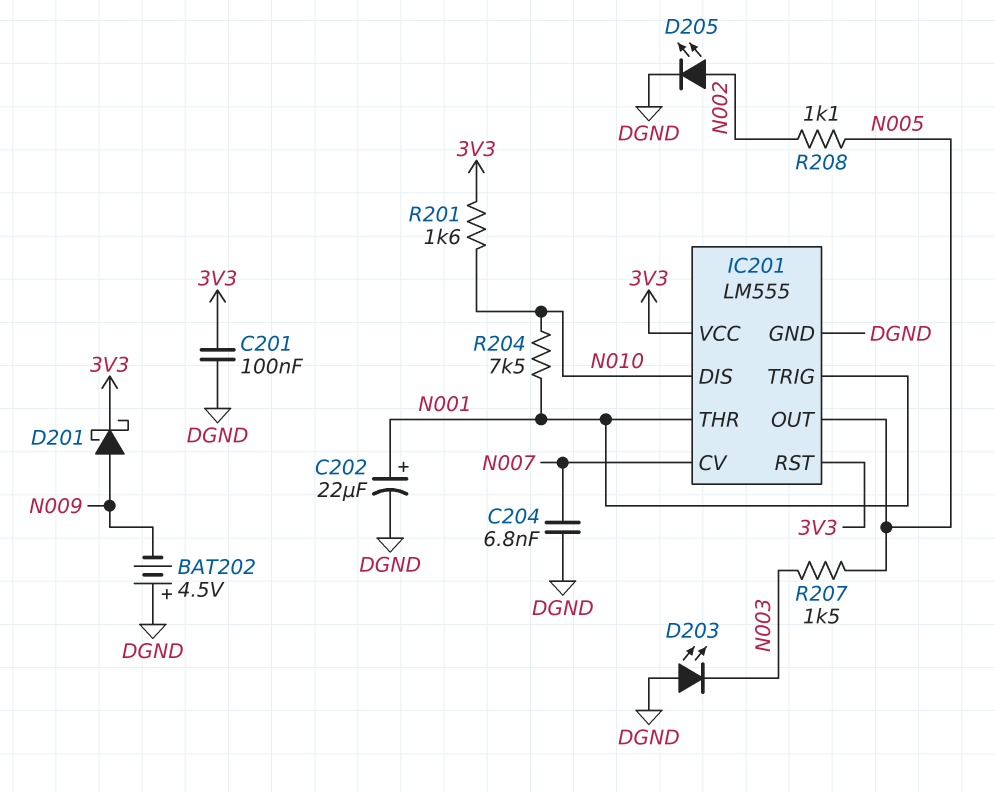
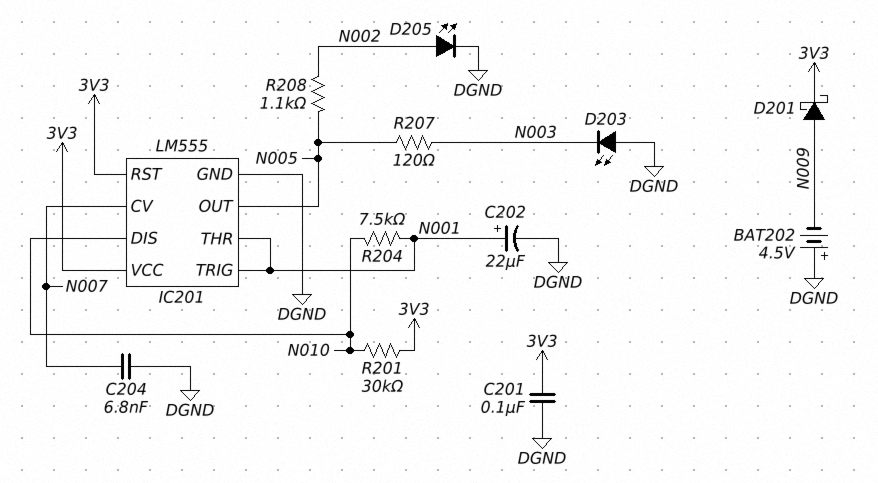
R201: 1.6k (3V3, N010) -> 30k (3V3, N010)
R207: 1.5k (N003, N005) -> 120 (N003, N005)

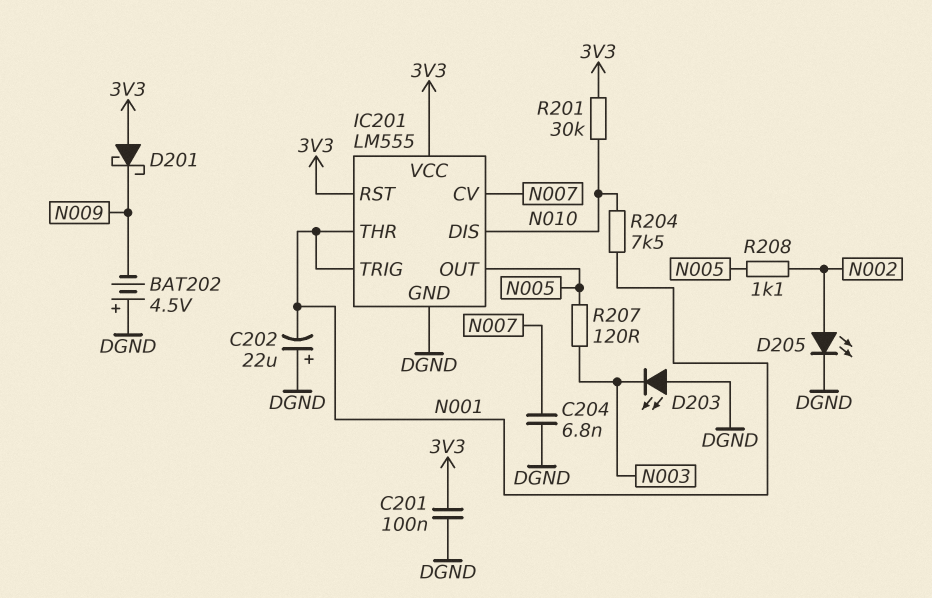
C202: 22uF (plus N001, minus DGND) -> 22uF (plus DGND, minus N001)
D201: schottky (A N009, K 3V3) -> schottky (A 3V3, K N009)

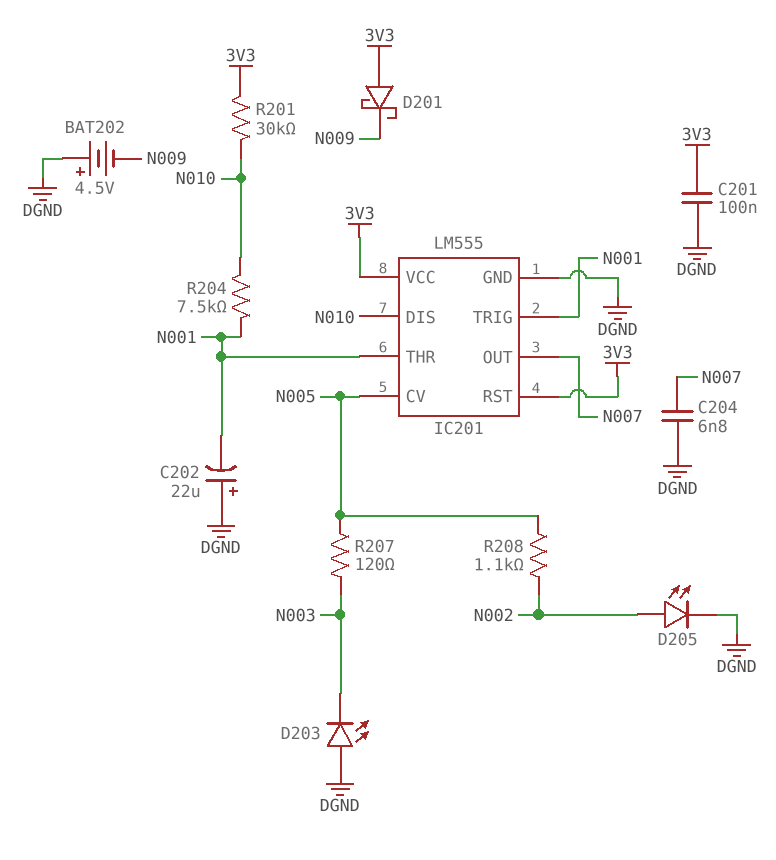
IC201 pin CV: N007 -> N005
IC201 pin OUT: N005 -> N007

